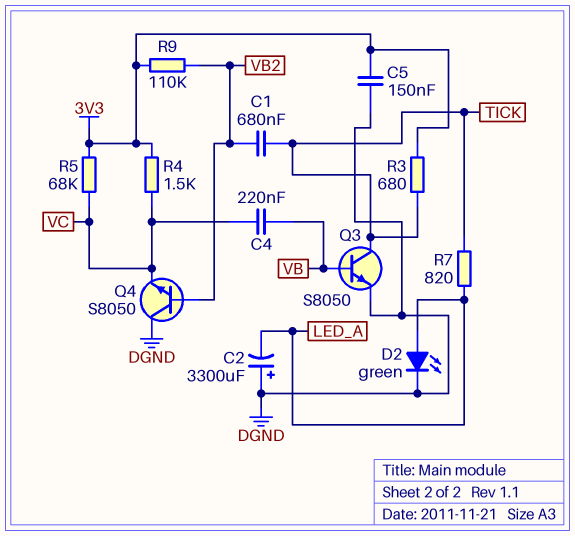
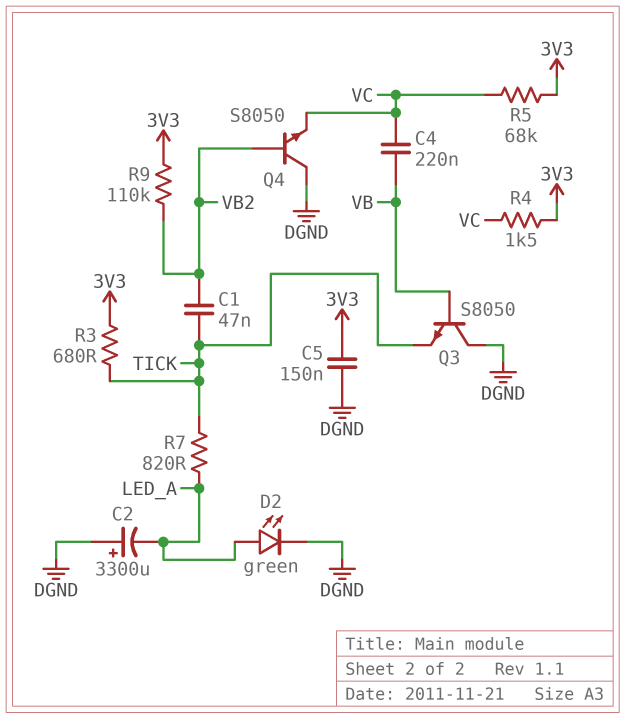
C1: 680nF (TICK, VB2) -> 47nF (TICK, VB2)
Q3: NPN S8050 (B VB, C TICK, E DGND) -> NPN S8050 (B VB, C DGND, E TICK)

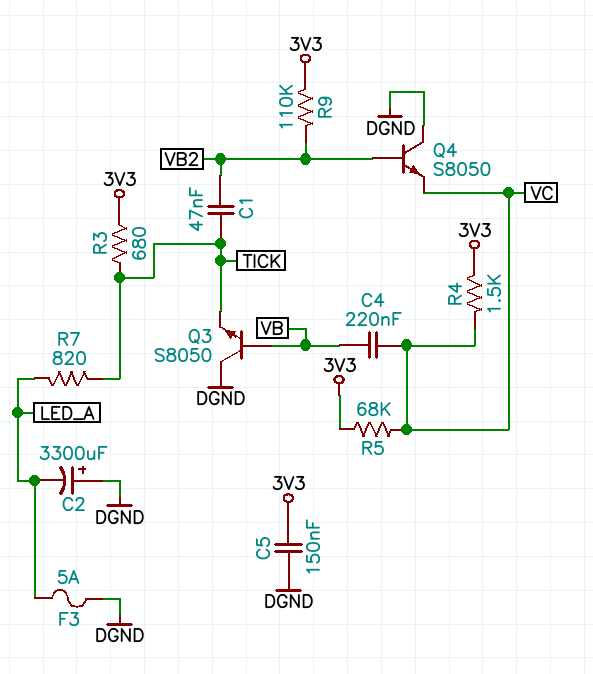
D2: LED green (A LED_A, K DGND) -> none
F3: none -> 5A (DGND, LED_A)

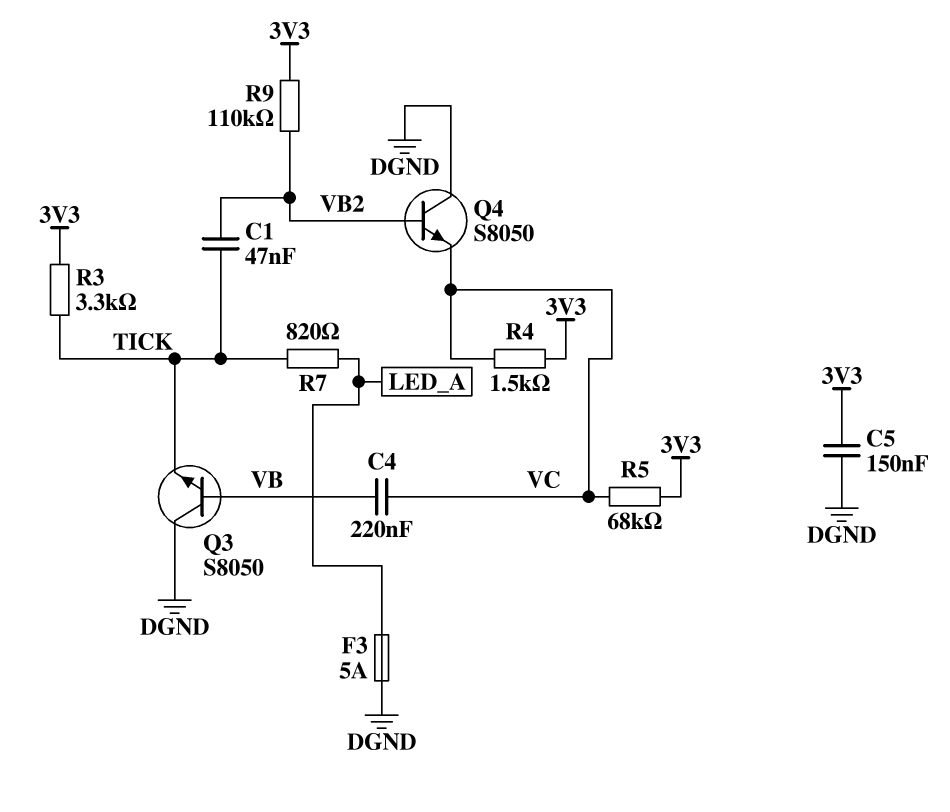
C2: 3300uF (plus DGND, minus LED_A) -> none
R3: 680 (3V3, TICK) -> 3.3k (3V3, TICK)

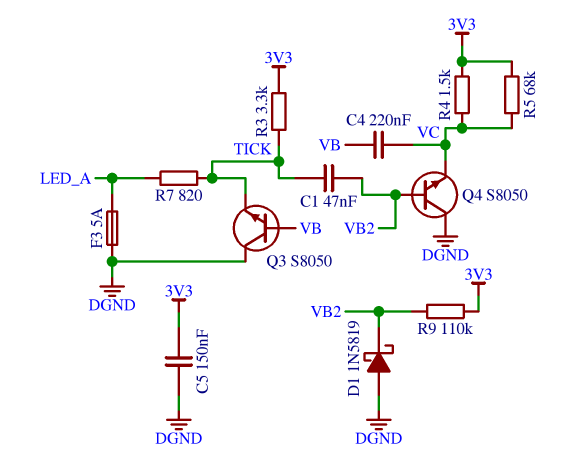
D1: none -> schottky 1N5819 (A DGND, K VB2)

